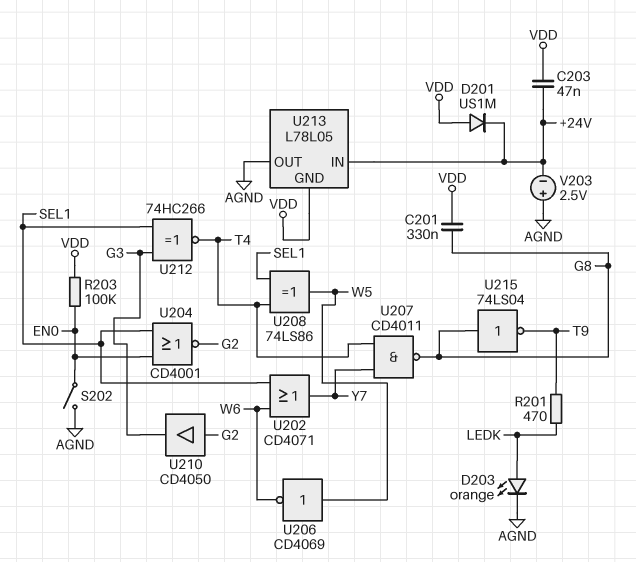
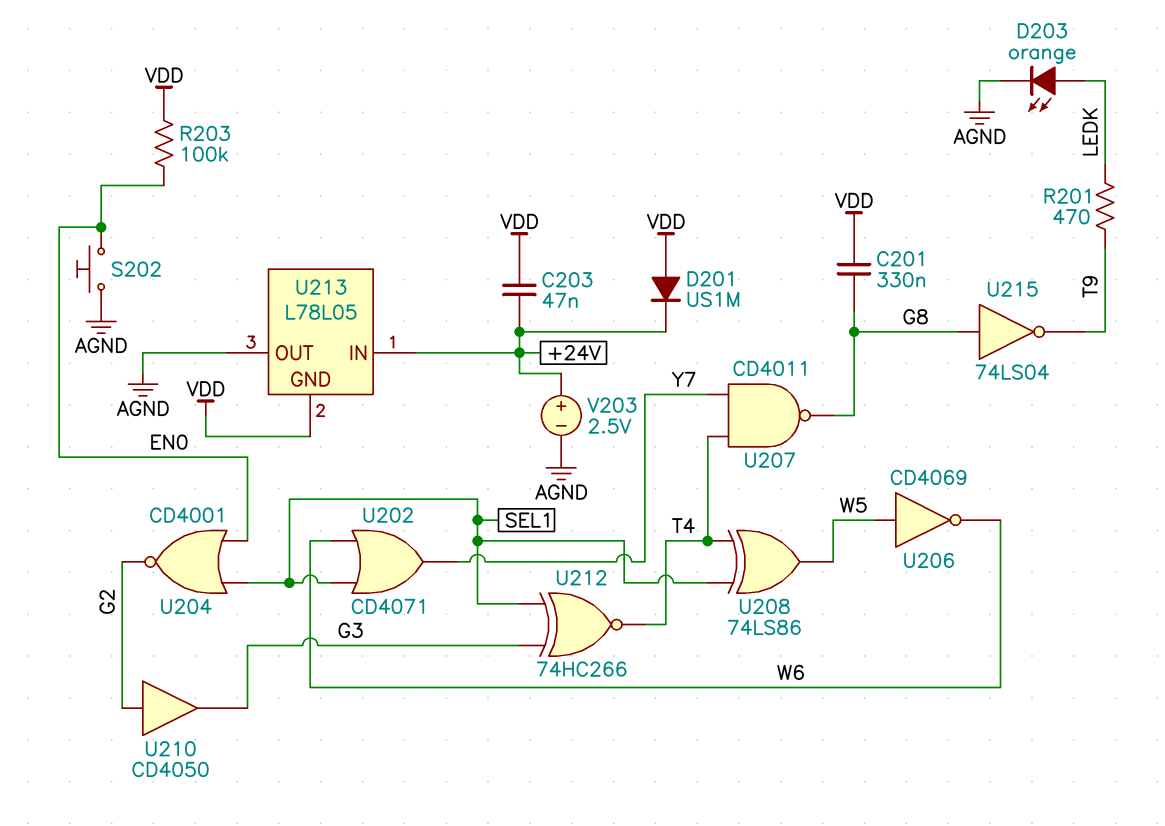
S202: switch (AGND, EN0) -> button (AGND, EN0)
V203: 2.5V (plus AGND, minus +24V) -> 2.5V (plus +24V, minus AGND)

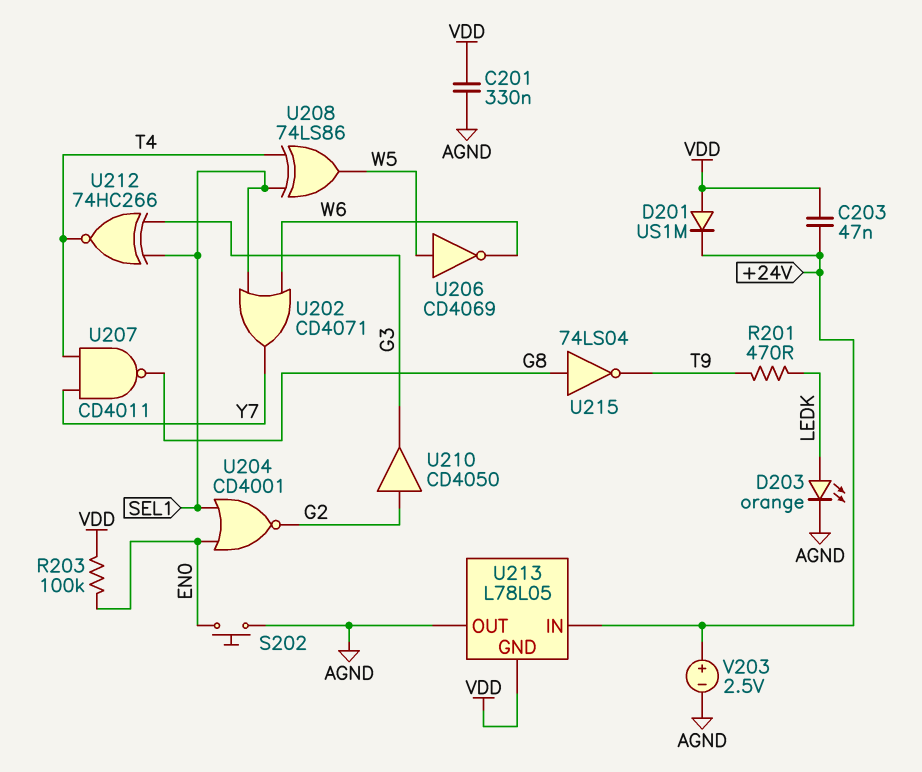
C201: 330nF (G8, VDD) -> 330nF (AGND, VDD)

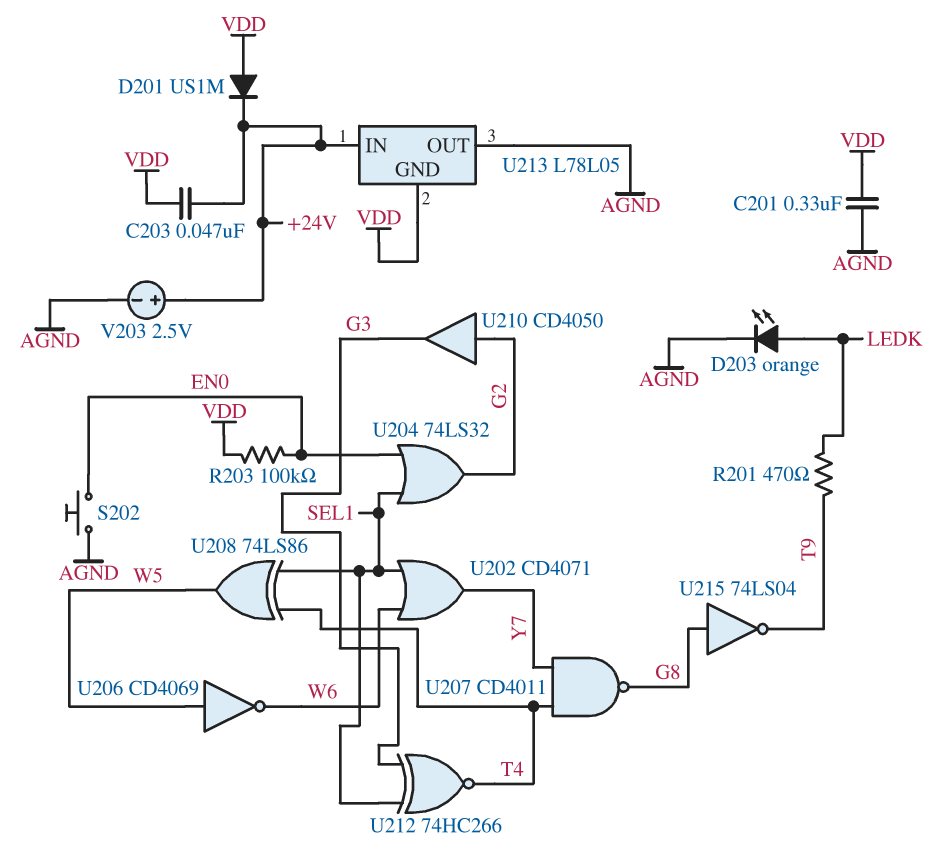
U204: NOR CD4001 (in EN0, in SEL1, out G2) -> OR 74LS32 (in EN0, in SEL1, out G2)

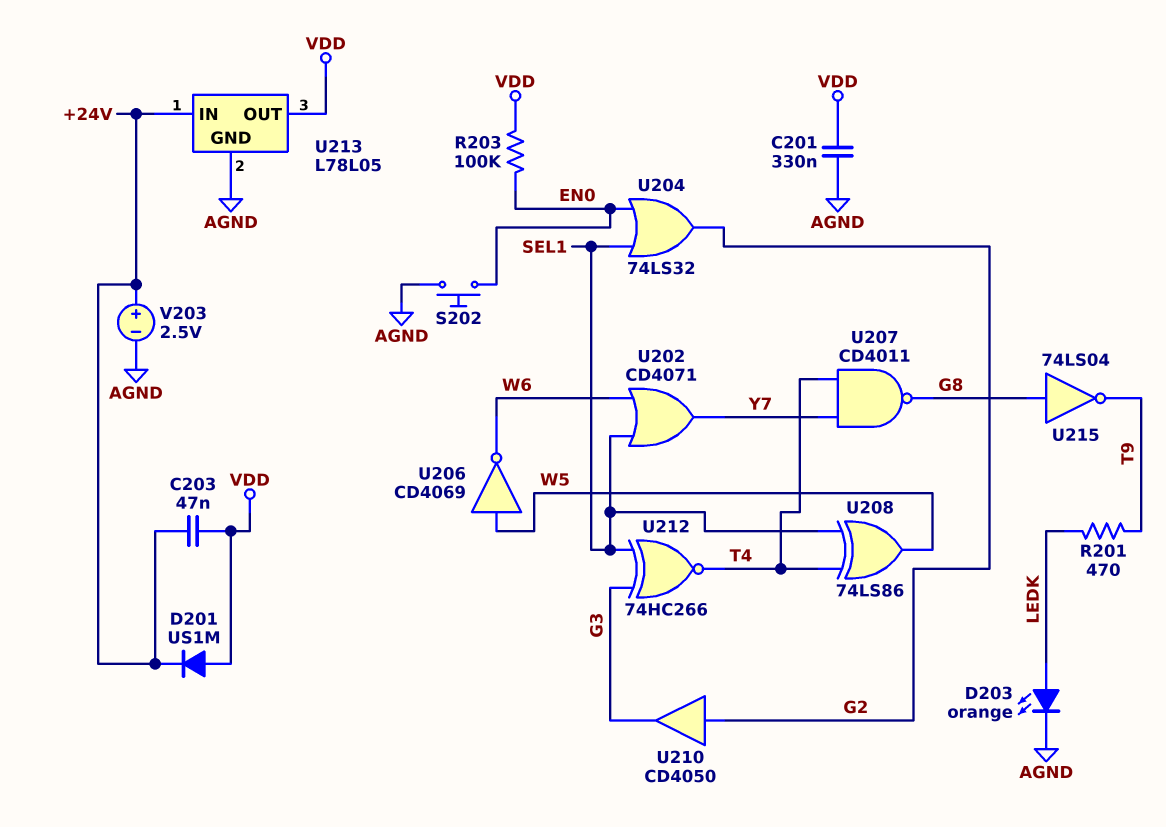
U213 pin GND: VDD -> AGND
U213 pin OUT: AGND -> VDD

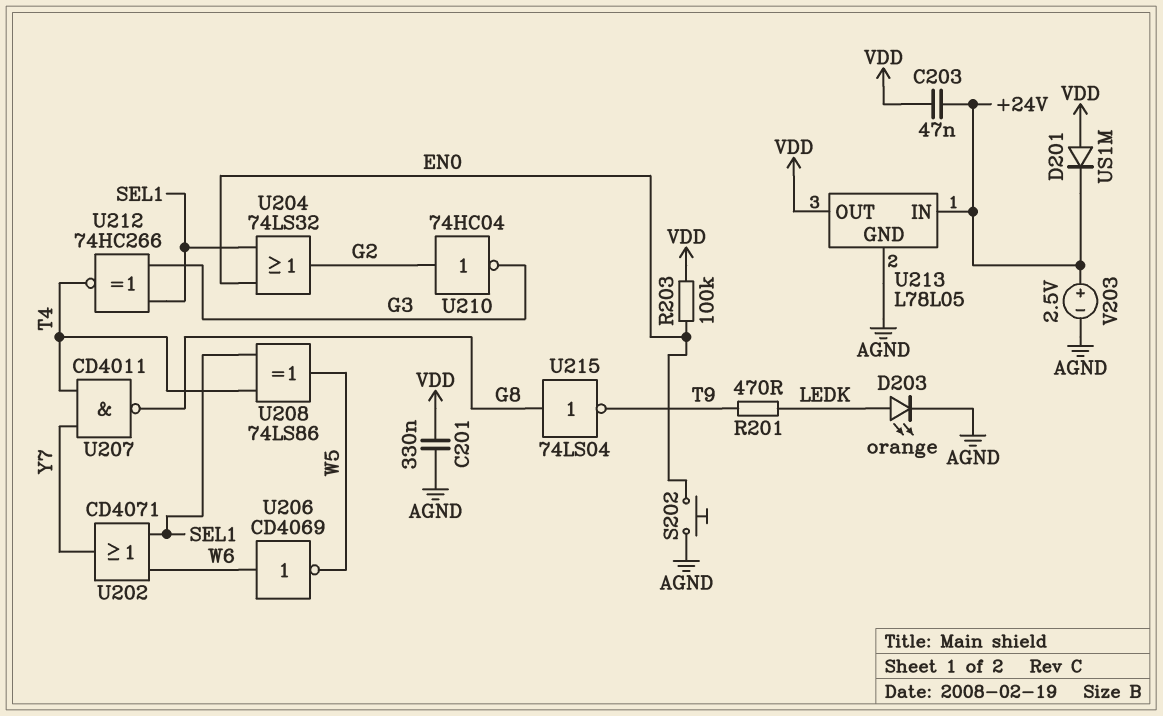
U206: NOT CD4069 (in W5, out W6) -> NOT CD4069 (in W6, out W5)
U210: buffer CD4050 (in G2, out G3) -> NOT 74HC04 (in G2, out G3)

